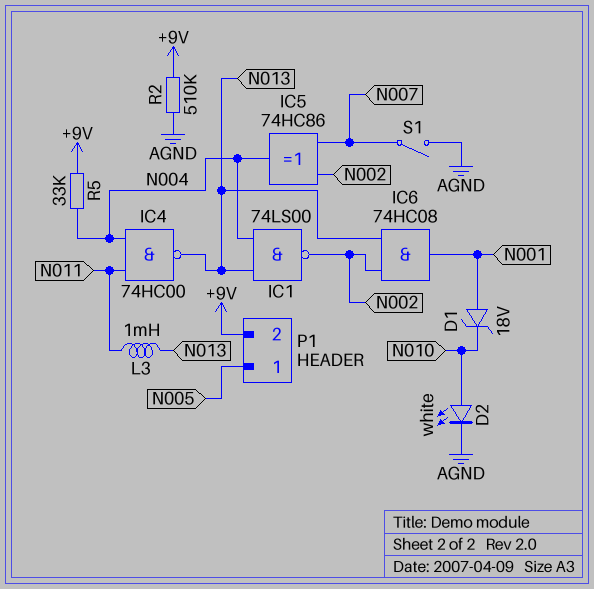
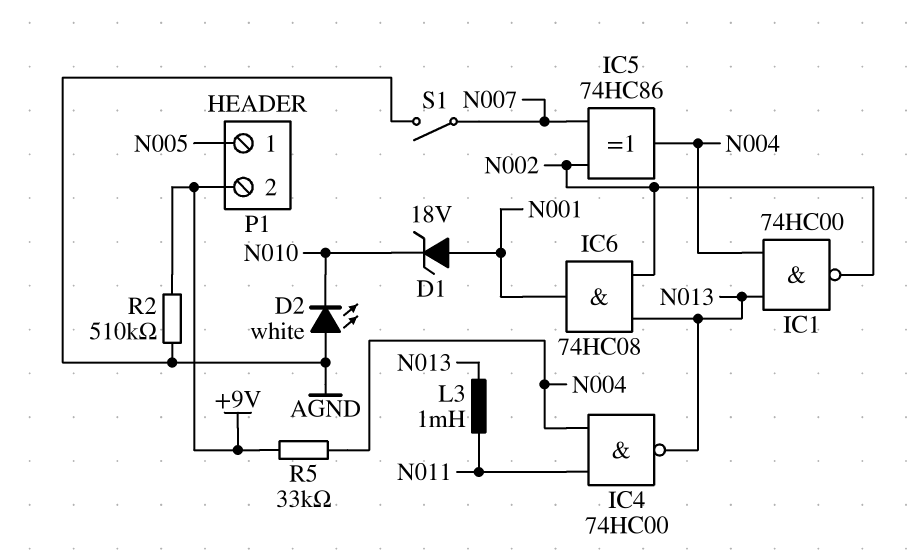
D2: LED white (A N010, K AGND) -> LED white (A AGND, K N010)
IC1: NAND 74LS00 (in N004, in N013, out N002) -> NAND 74HC00 (in N004, in N013, out N002)

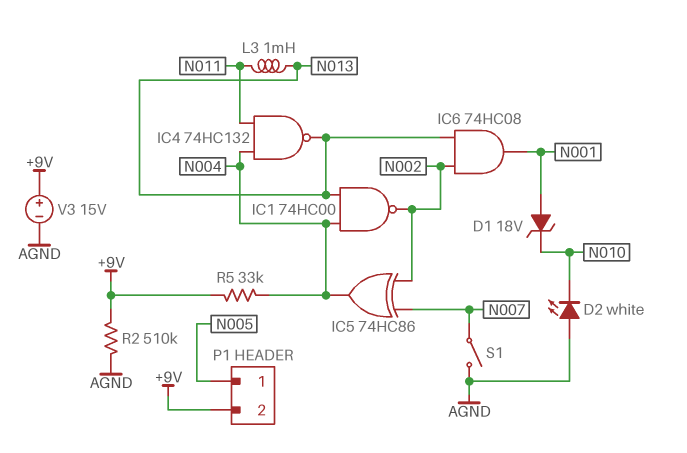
IC4: NAND 74HC00 (in N004, in N011, out N013) -> NAND 74HC132 (in N004, in N011, out N013)
V3: none -> 15V (plus +9V, minus AGND)

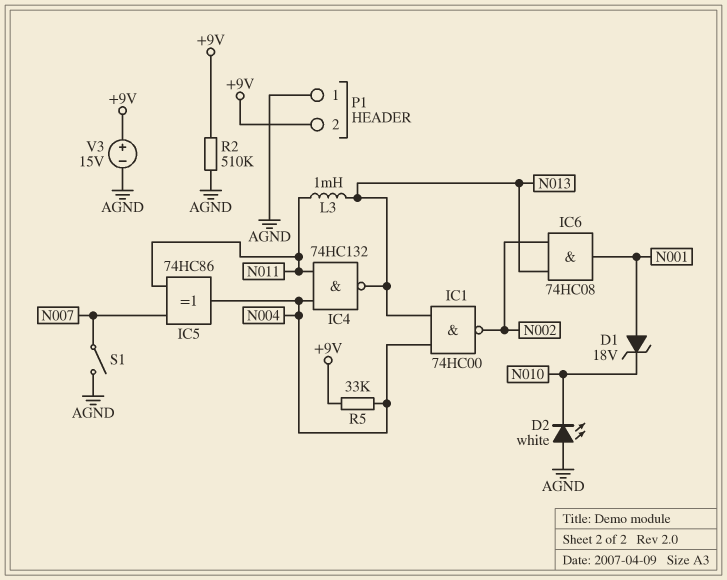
IC5: XOR 74HC86 (in N002, in N007, out N004) -> XOR 74HC86 (in N007, in N011, out N004)
P1 pin 1: N005 -> AGND

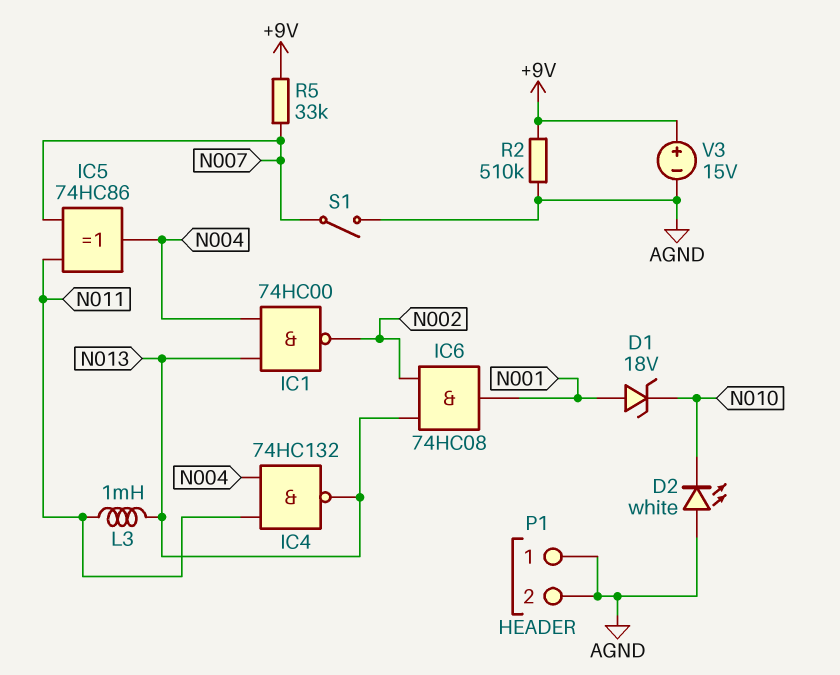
P1 pin 2: +9V -> AGND
R5: 33k (+9V, N004) -> 33k (+9V, N007)

